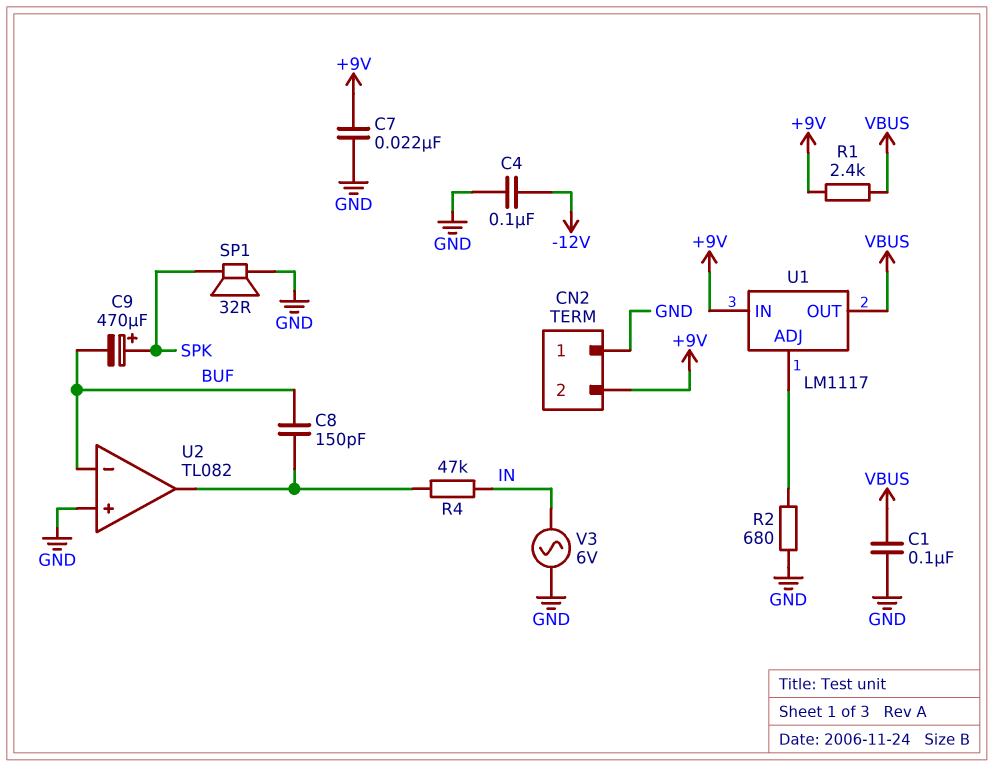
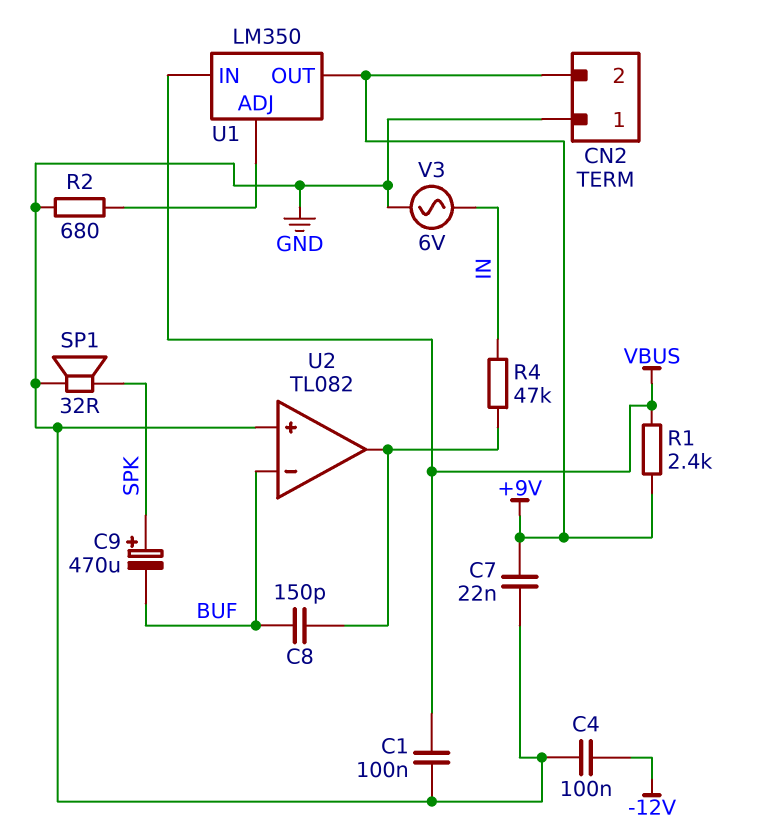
U1: LM1117 -> LM350
U1 pin IN: +9V -> VBUS
U1 pin OUT: VBUS -> +9V

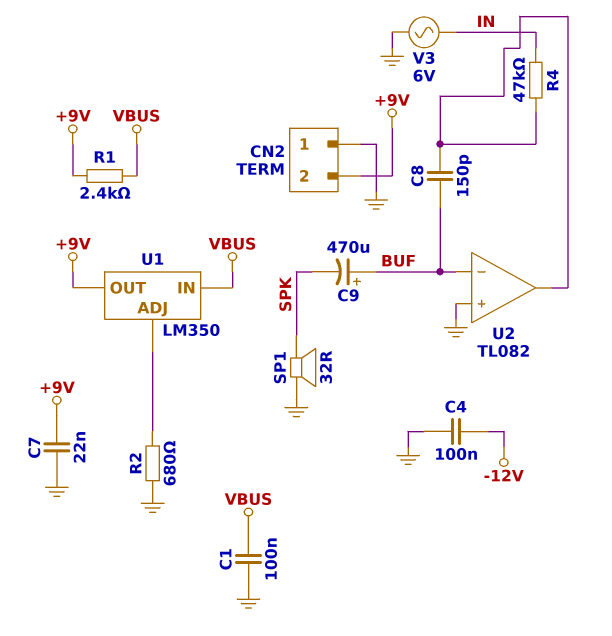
C9: 470uF (plus SPK, minus BUF) -> 470uF (plus BUF, minus SPK)

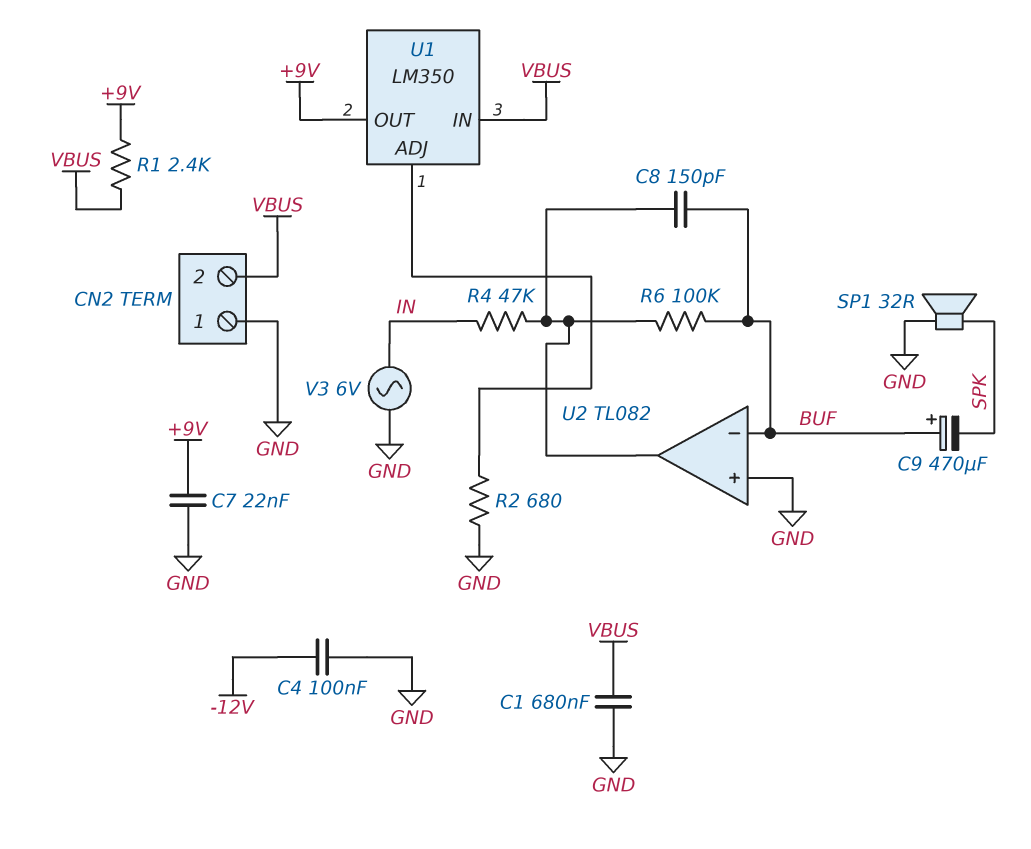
C1: 100nF (GND, VBUS) -> 680nF (GND, VBUS)
CN2 pin 2: +9V -> VBUS
R6: none -> 100k (BUF, U2/out)

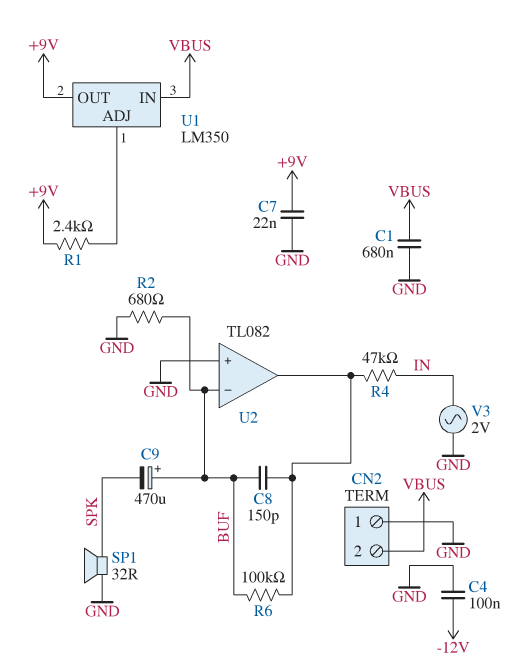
R1: 2.4k (+9V, VBUS) -> 2.4k (+9V, U1/ADJ)
R2: 680 (GND, U1/ADJ) -> 680 (BUF, GND)
V3: AC 6V (GND, IN) -> AC 2V (GND, IN)

